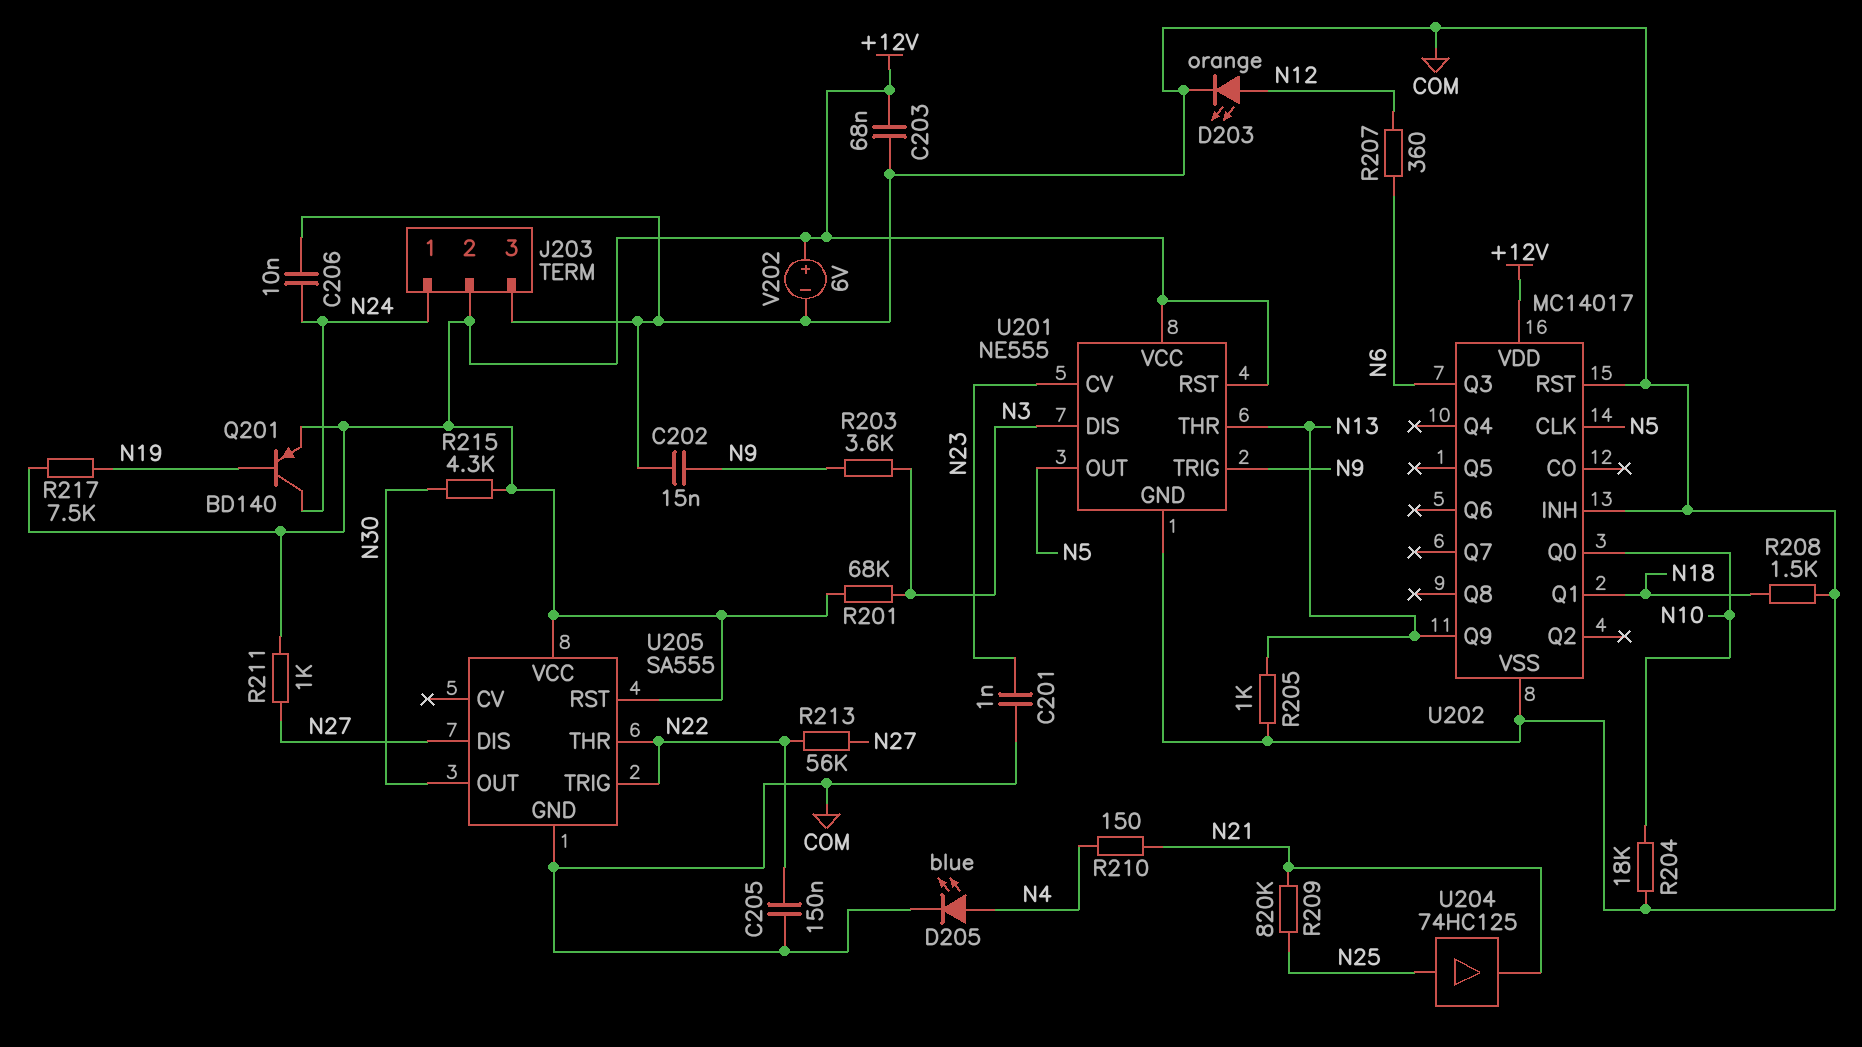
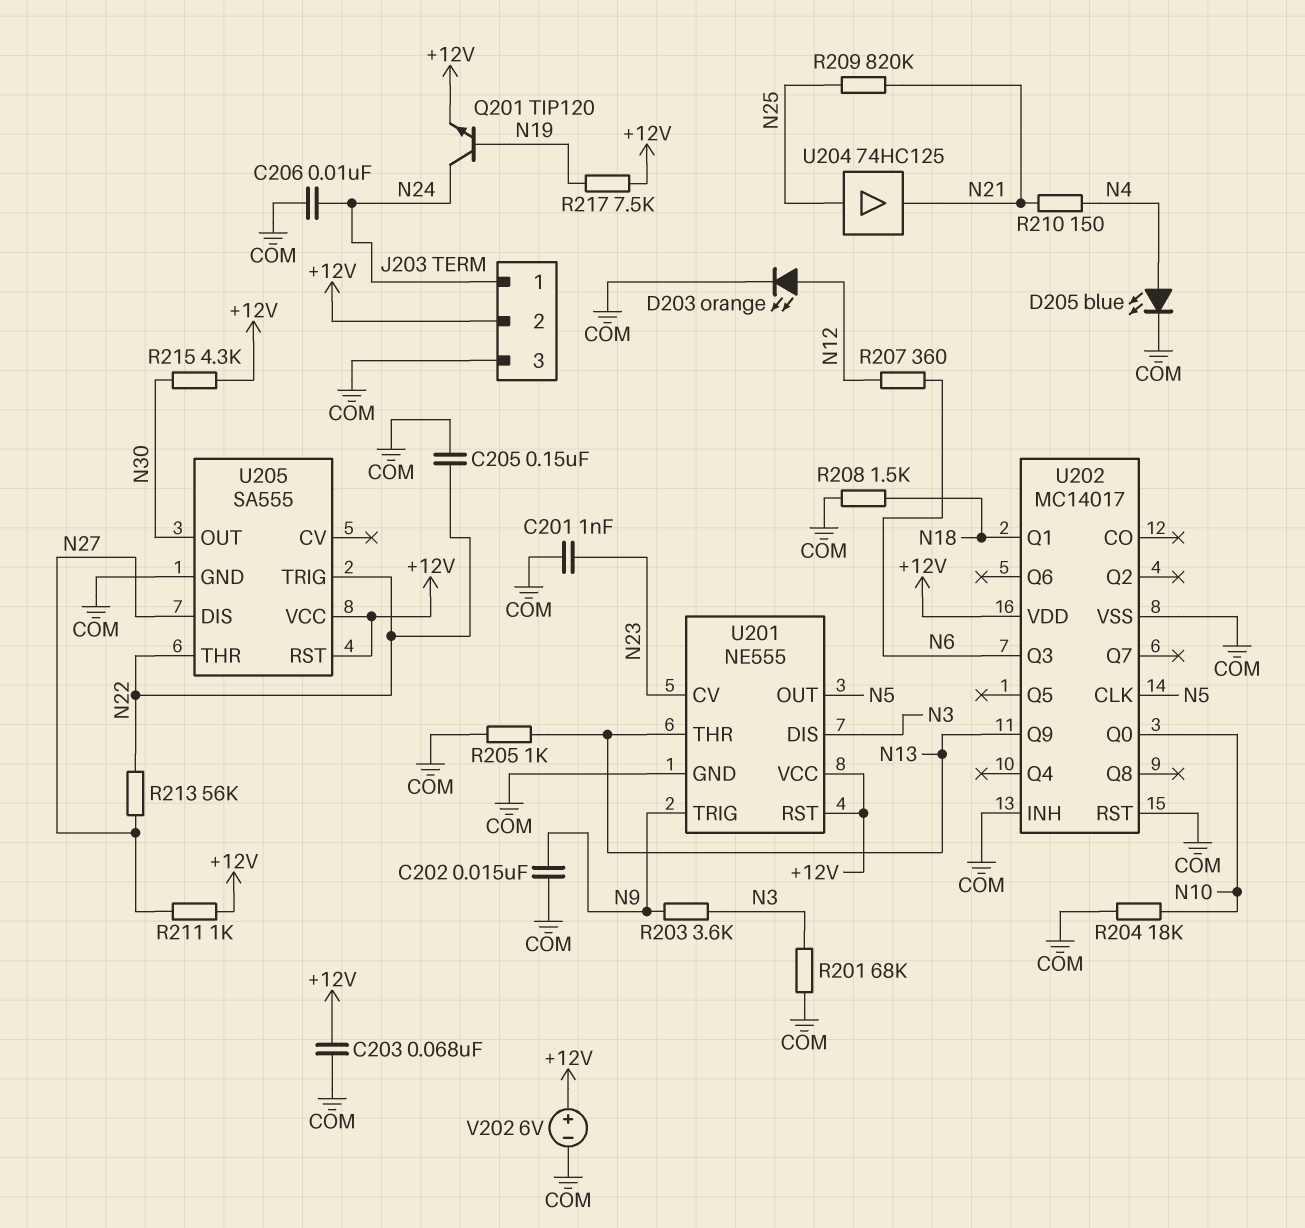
Q201: PNP BD140 (B N19, C N24, E +12V) -> NPN TIP120 (B N19, C N24, E +12V)
R201: 68k (+12V, N3) -> 68k (COM, N3)

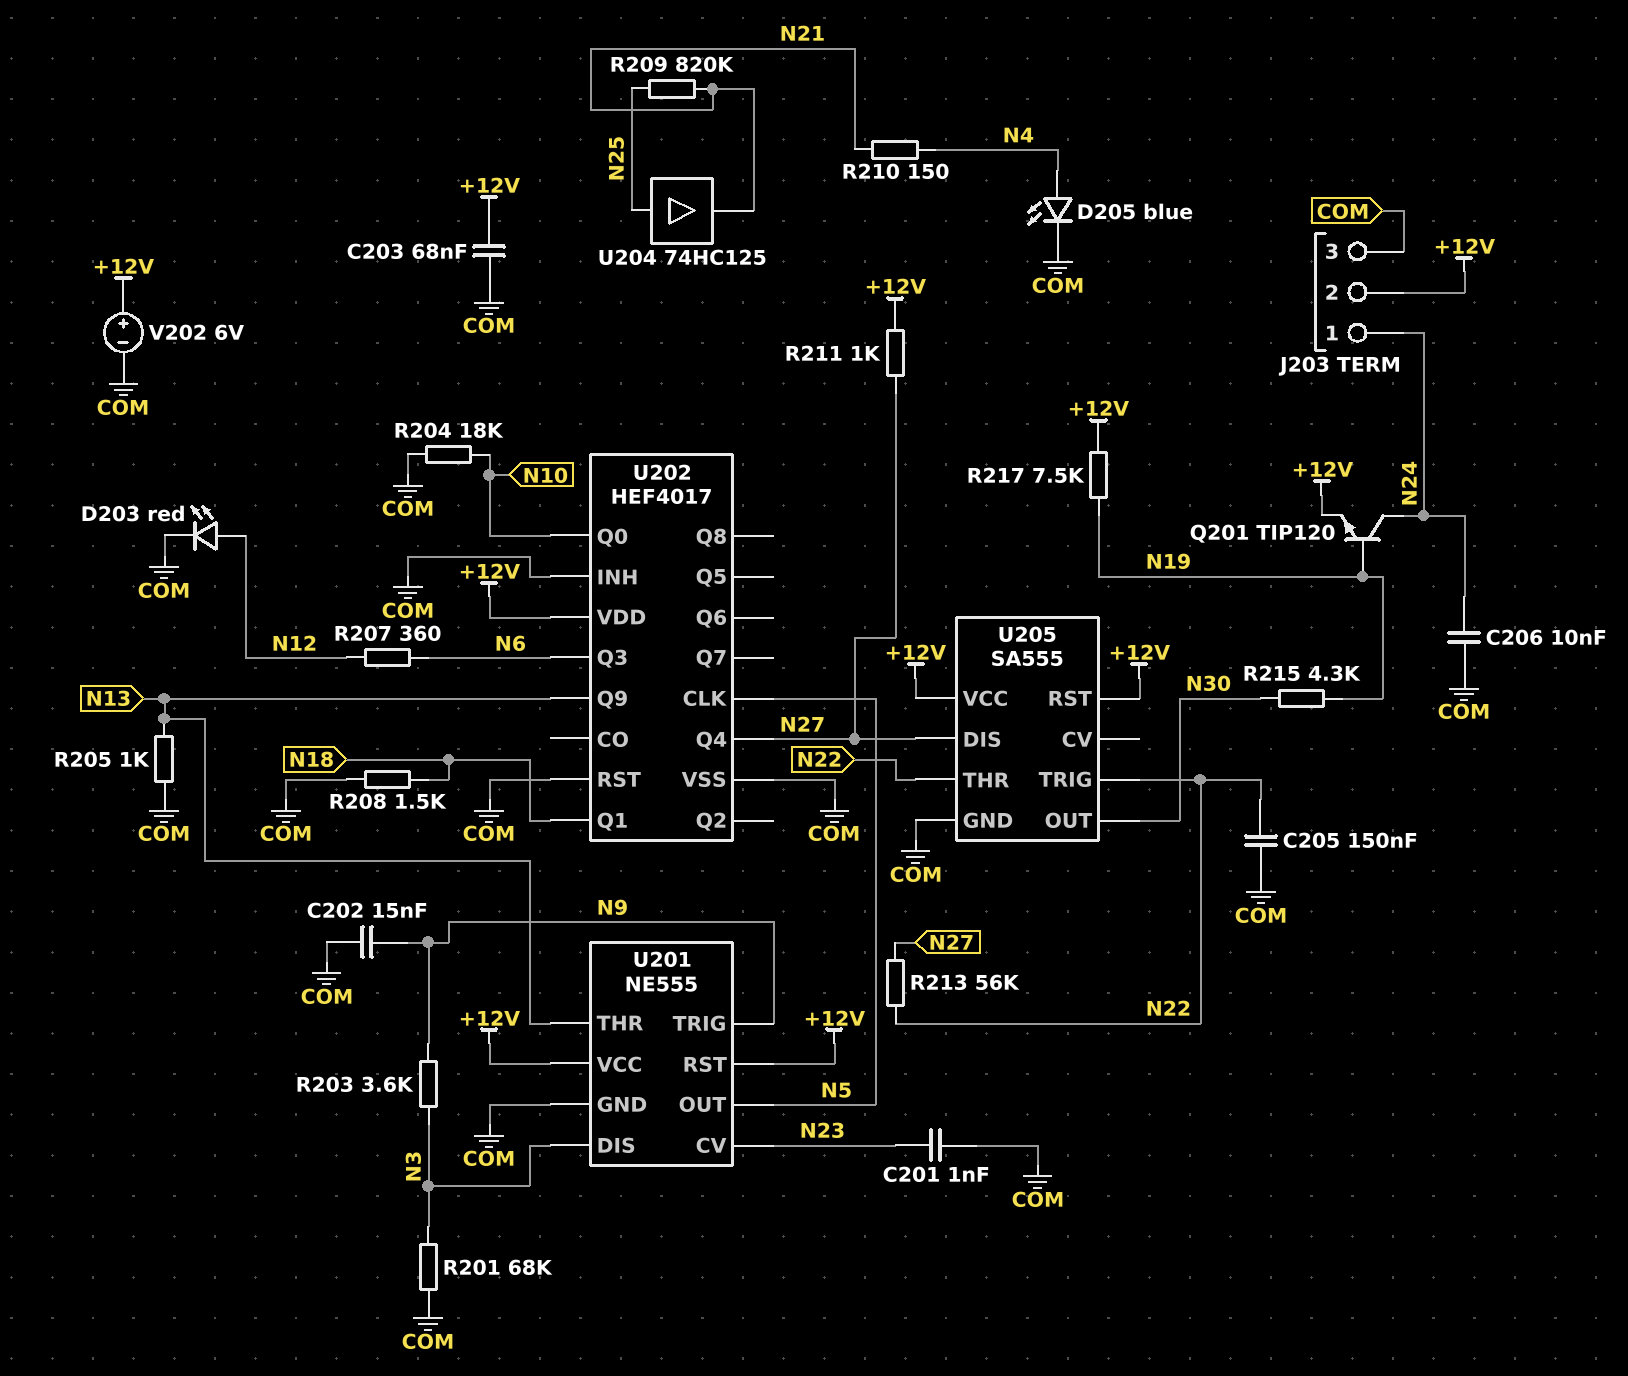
D203: LED orange (A N12, K COM) -> LED red (A N12, K COM)
R215: 4.3k (+12V, N30) -> 4.3k (N19, N30)
U202: MC14017 -> HEF4017
U202 pin Q4: none -> N27

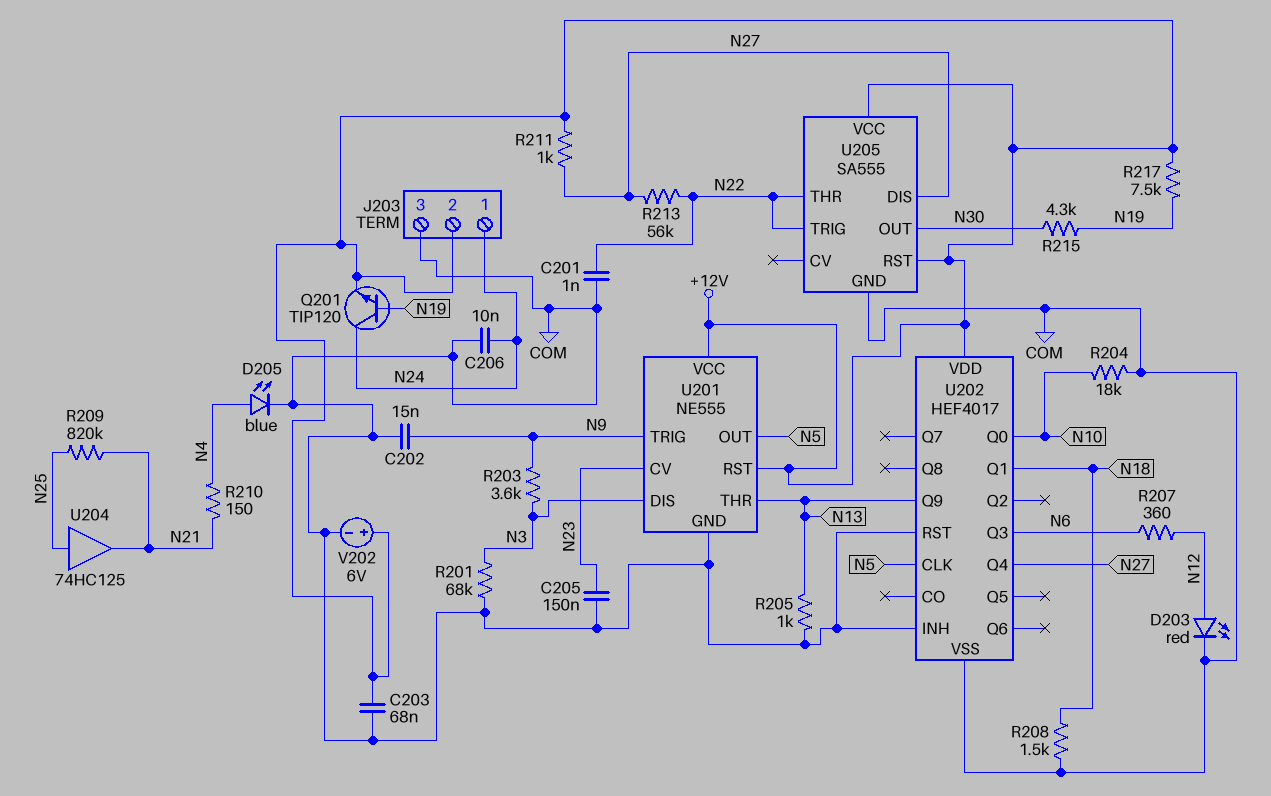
C201: 1nF (COM, N23) -> 1nF (COM, N22)
C205: 150nF (COM, N22) -> 150nF (COM, N23)

